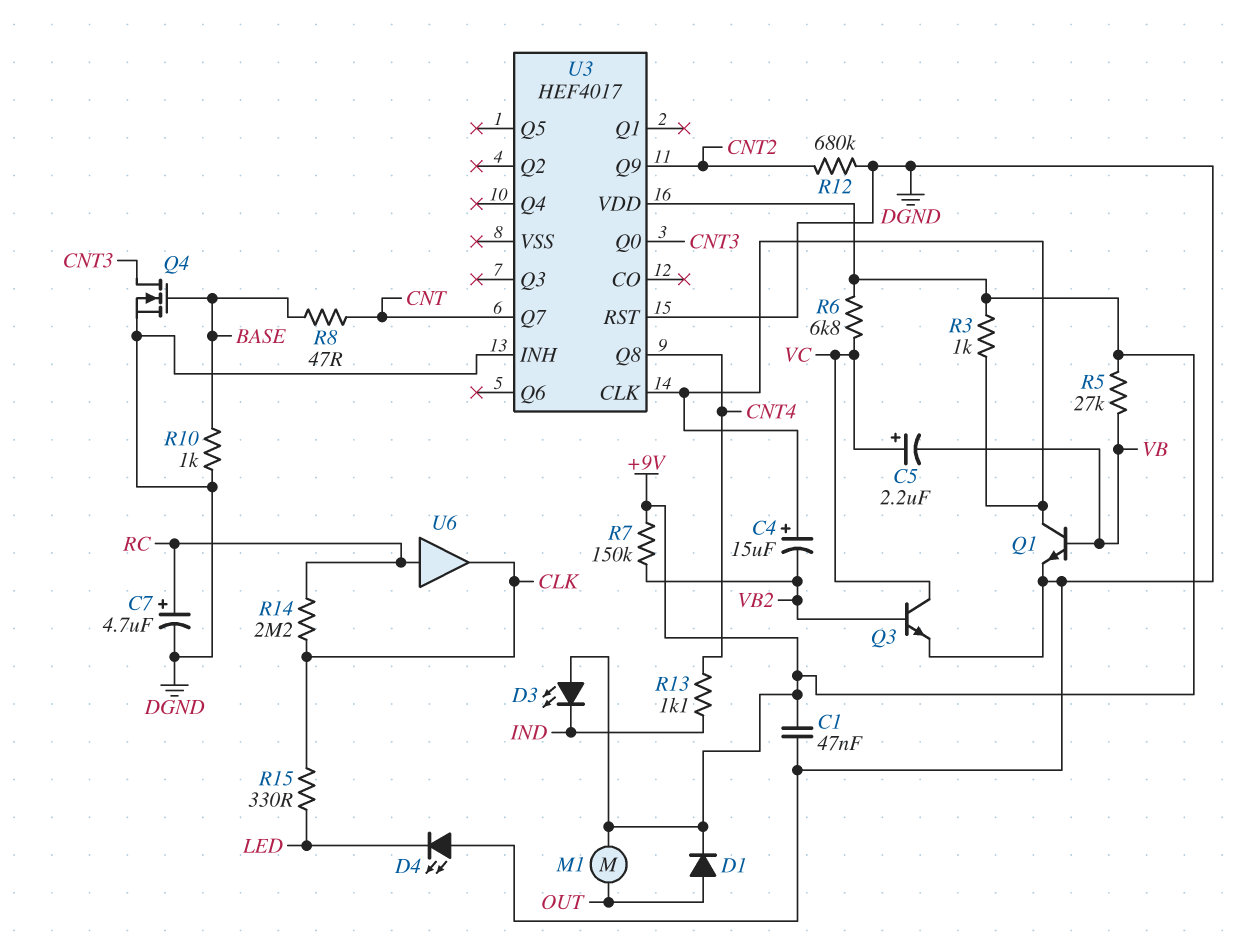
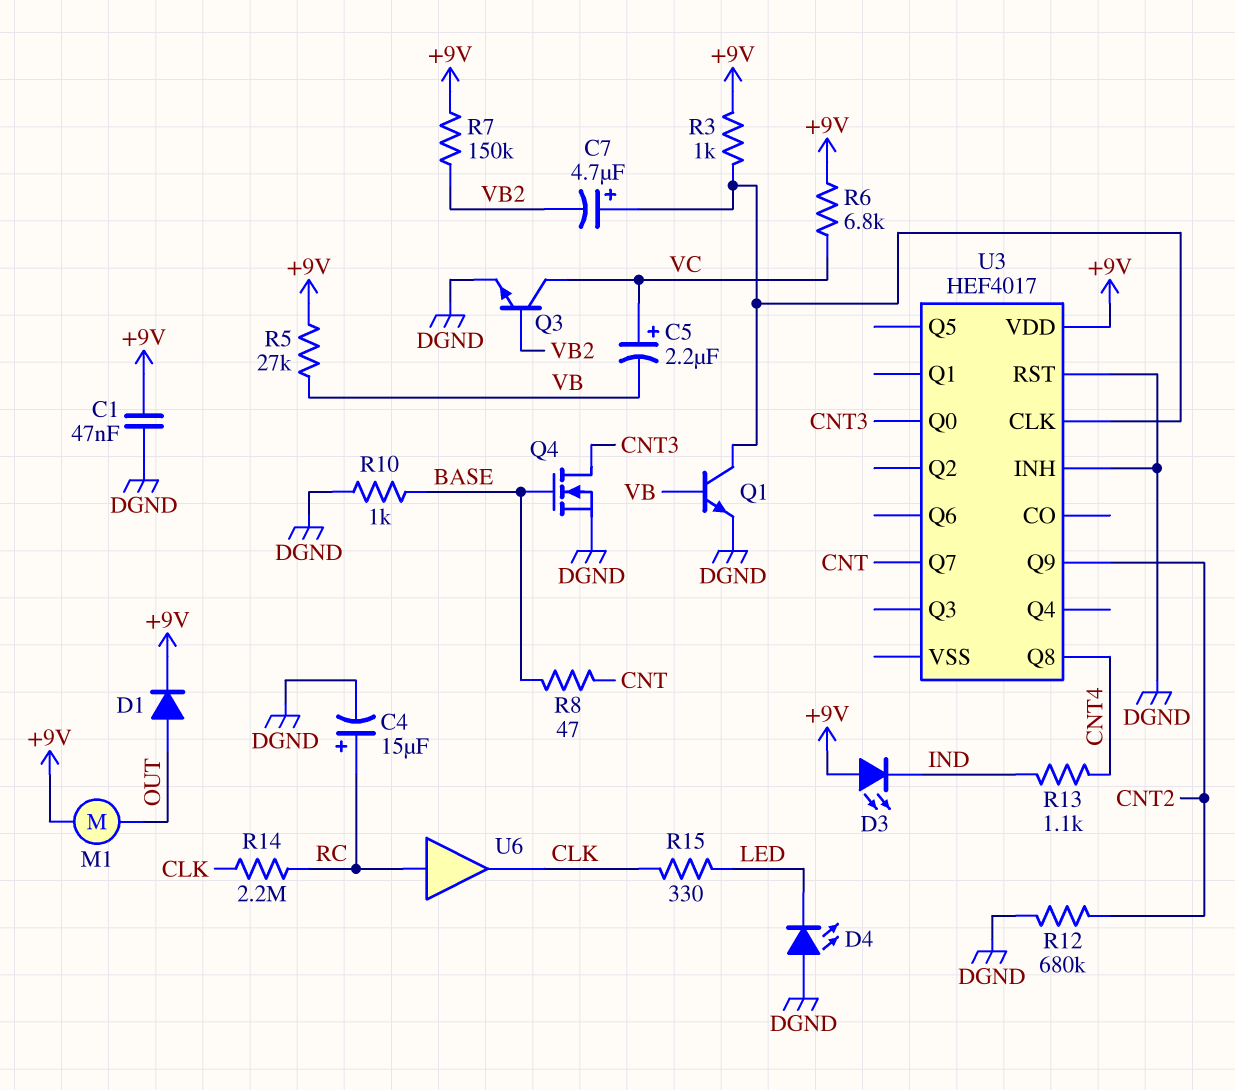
C4: 15uF (plus U3/CLK, minus VB2) -> 15uF (plus RC, minus DGND)
C7: 4.7uF (plus RC, minus DGND) -> 4.7uF (plus U3/CLK, minus VB2)

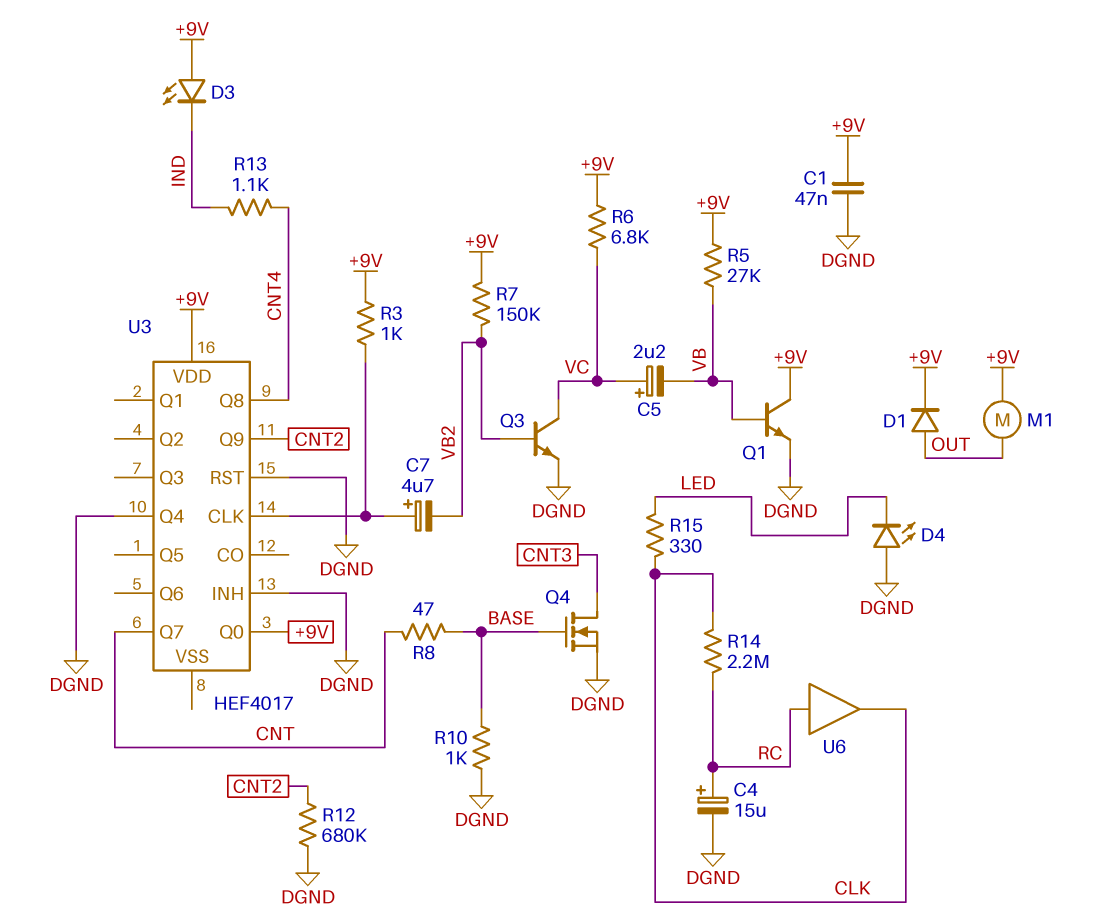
Q1: NPN (B VB, C U3/CLK, E DGND) -> NPN (B VB, C +9V, E DGND)
U3 pin Q0: CNT3 -> +9V
U3 pin Q4: none -> DGND

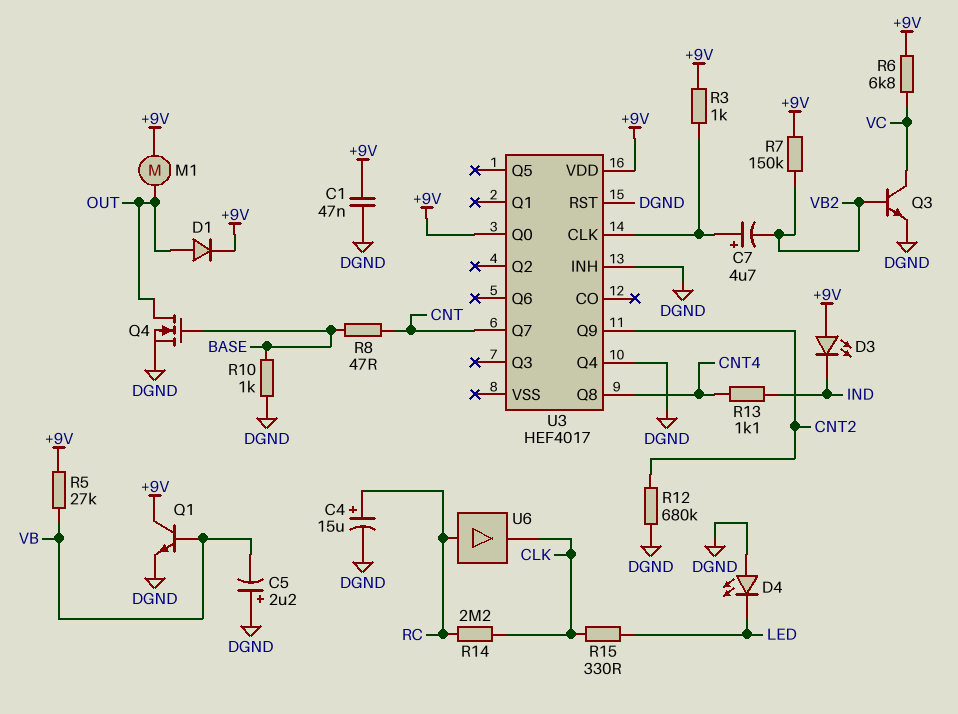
C5: 2.2uF (plus VC, minus VB) -> 2.2uF (plus DGND, minus VB)
Q4: NMOS (G BASE, D CNT3, S DGND) -> NMOS (G BASE, D OUT, S DGND)

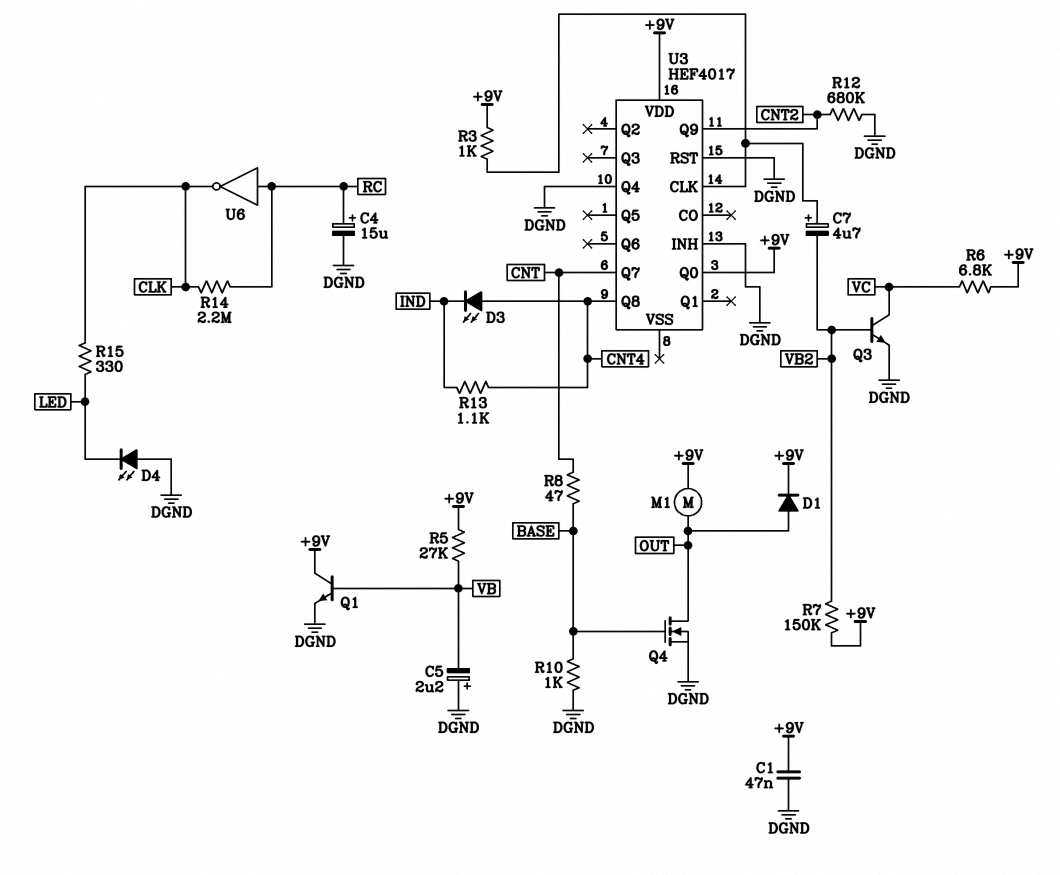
D3: LED (A +9V, K IND) -> LED (A CNT4, K IND)
U6: buffer (in RC, out CLK) -> NOT (in RC, out CLK)

